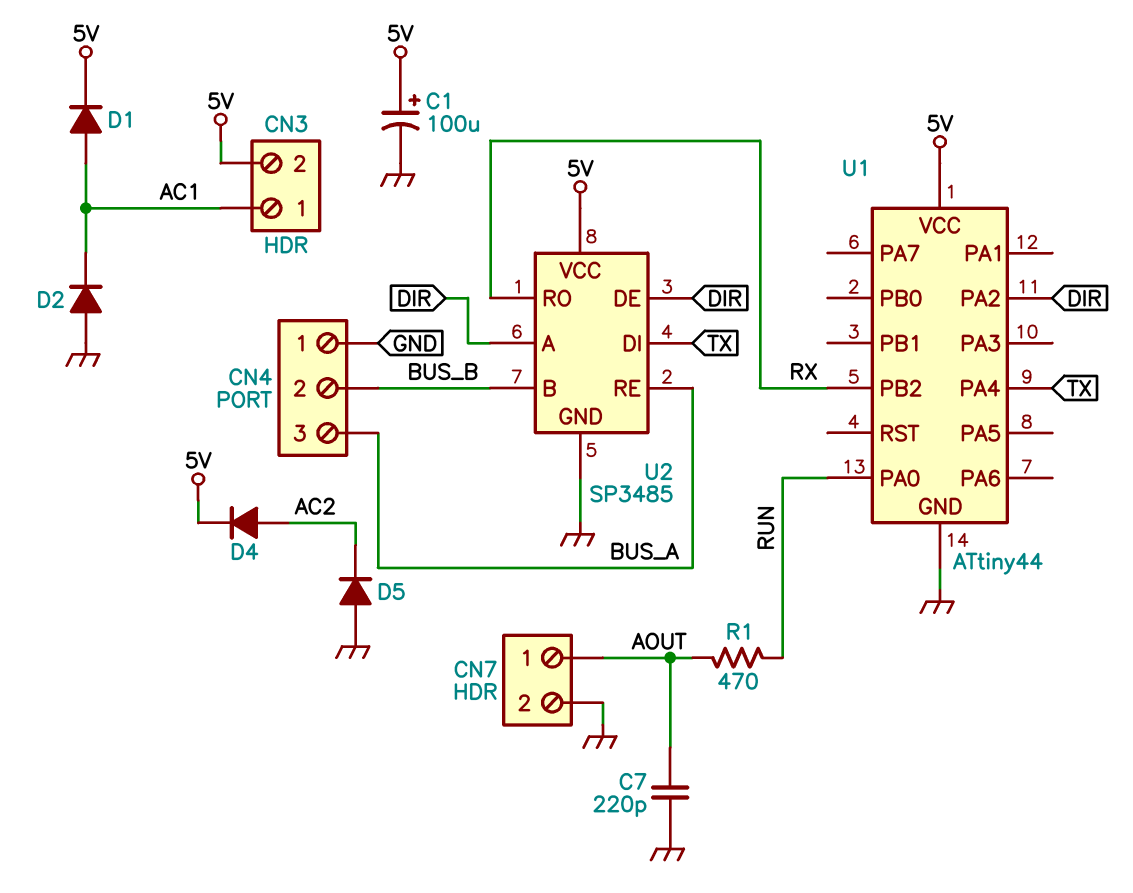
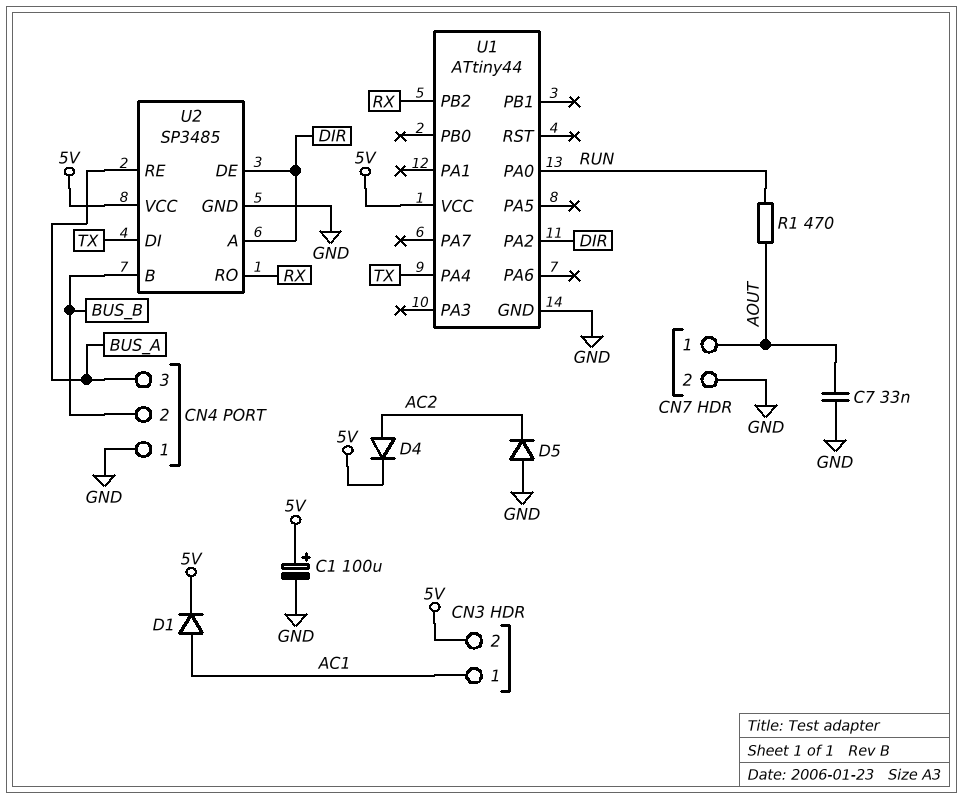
C7: 220pF (AOUT, GND) -> 33nF (AOUT, GND)
D2: diode (A GND, K AC1) -> none

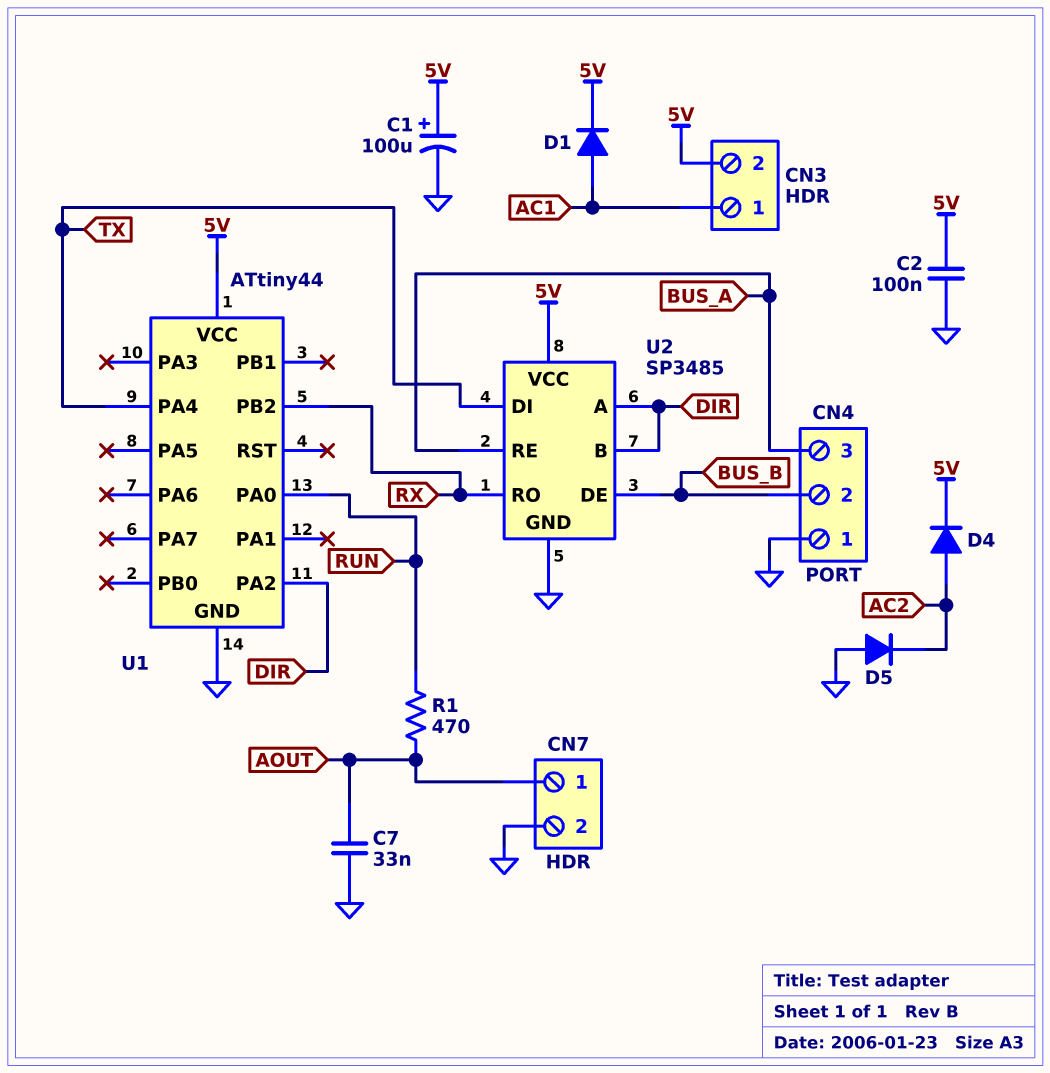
C2: none -> 100nF (5V, GND)
U2 pin B: BUS_B -> DIR
U2 pin DE: DIR -> BUS_B

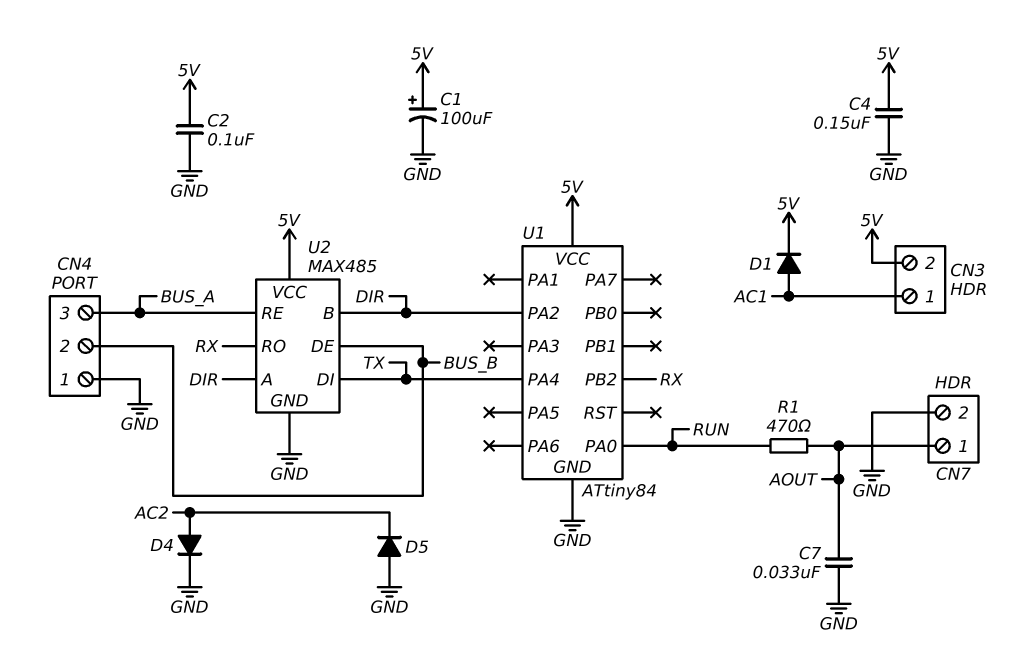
C4: none -> 150nF (5V, GND)
D4: diode (A AC2, K 5V) -> diode (A AC2, K GND)
U1: ATtiny44 -> ATtiny84
U2: SP3485 -> MAX485

